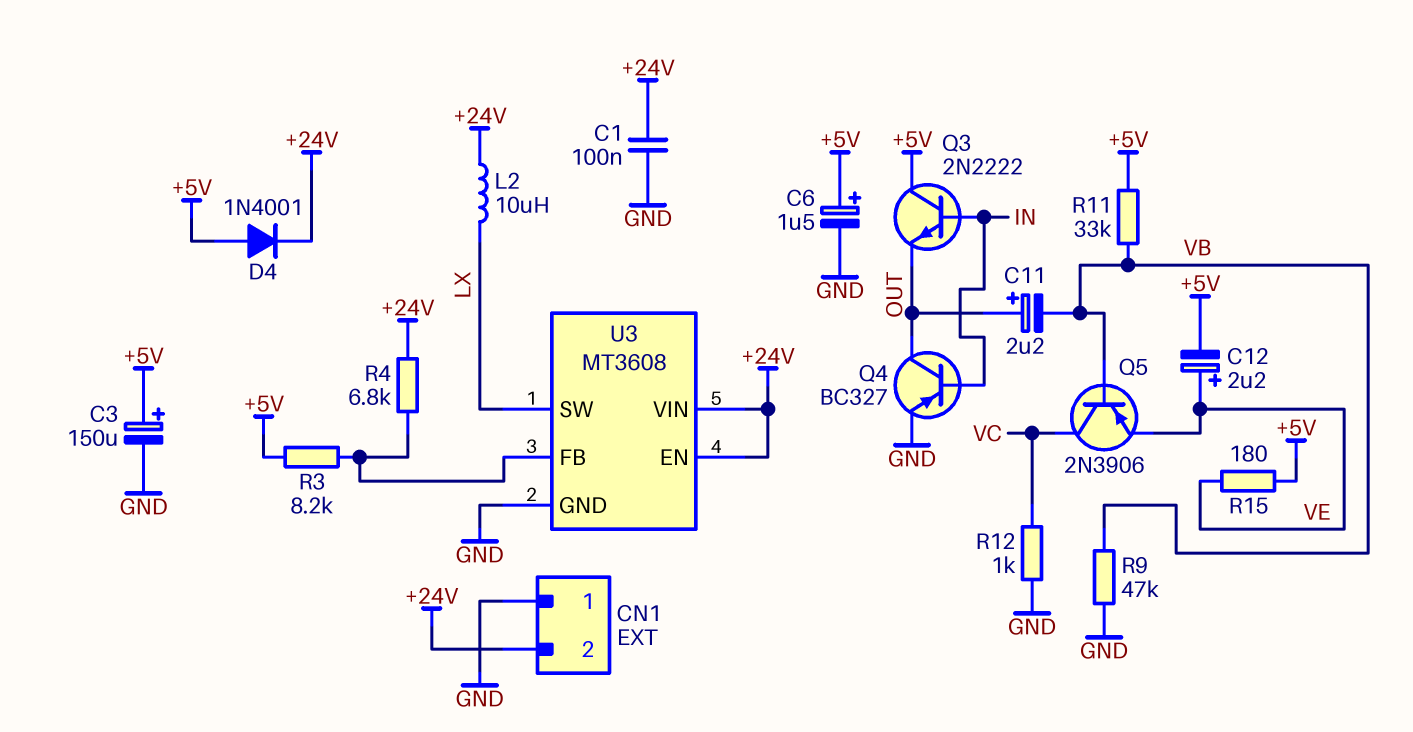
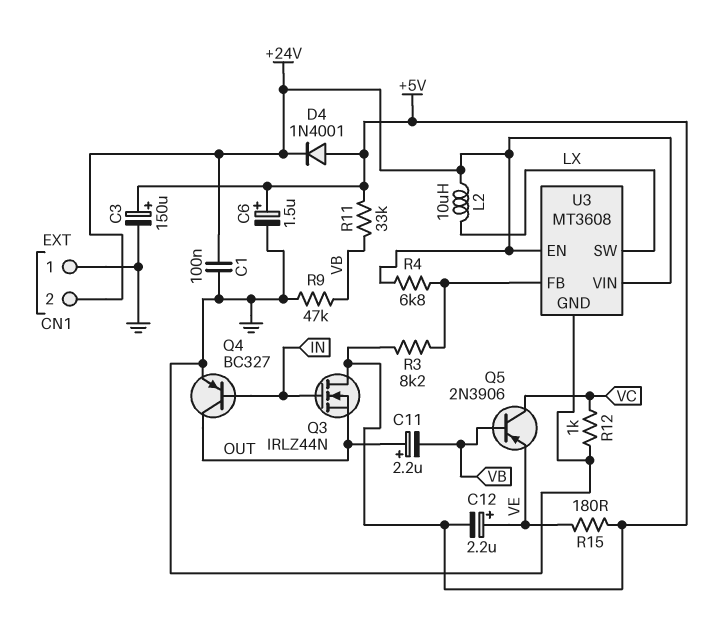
Q3: NPN 2N2222 (B IN, C +5V, E OUT) -> NMOS IRLZ44N (G IN, D +5V, S OUT)

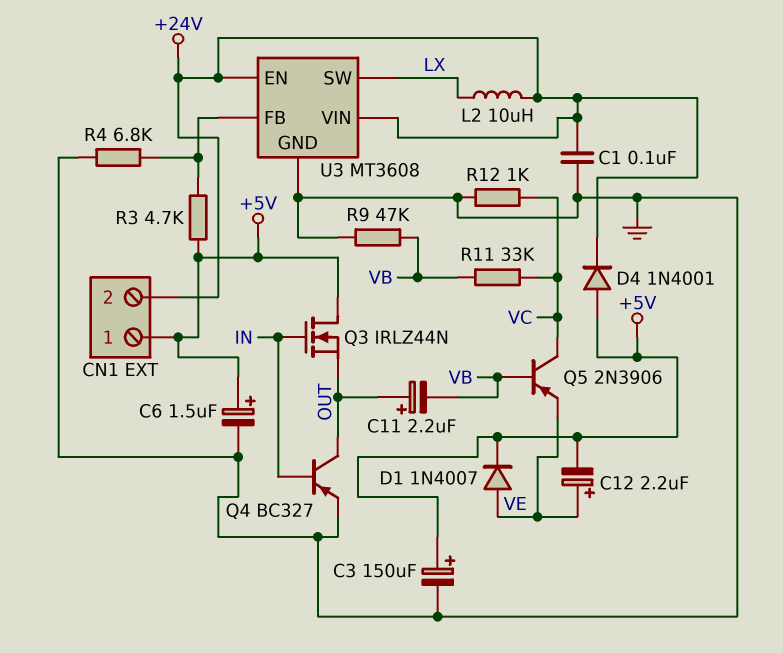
CN1 pin 1: GND -> +5V
D1: none -> diode 1N4007 (A VE, K +5V)
R3: 8.2k (+5V, U3/FB) -> 4.7k (+5V, U3/FB)
R4: 6.8k (+24V, U3/FB) -> 6.8k (GND, U3/FB)
R11: 33k (+5V, VB) -> 33k (VB, VC)
R15: 180 (+5V, VE) -> none

